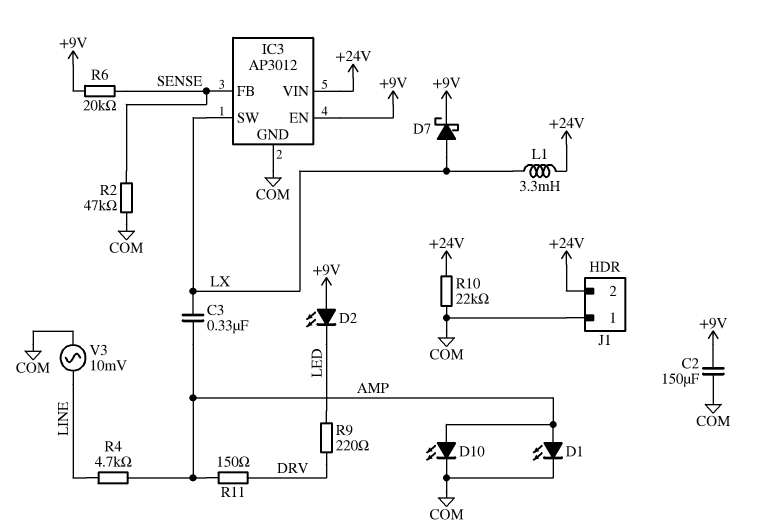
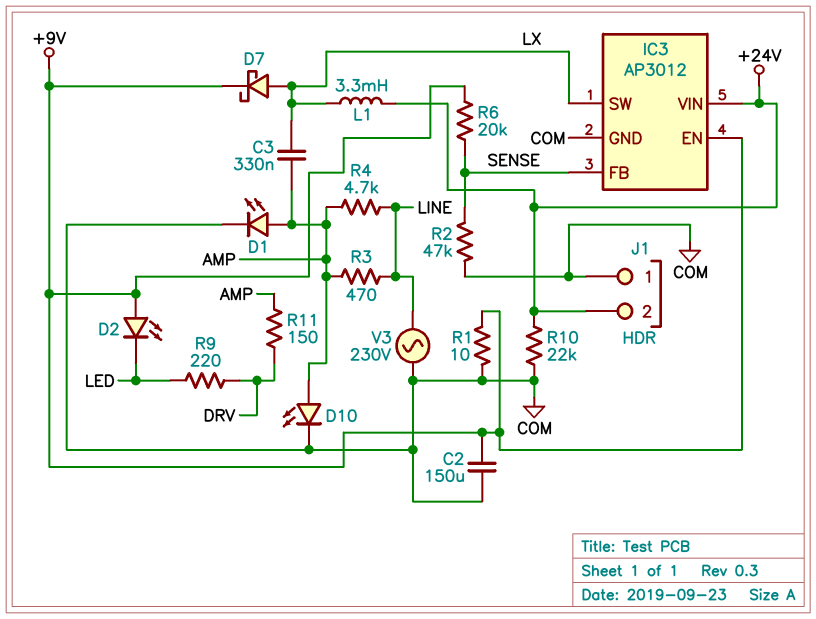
R1: none -> 10 (+9V, COM)
R3: none -> 470 (AMP, LINE)
V3: AC 10mV (COM, LINE) -> AC 230V (COM, LINE)

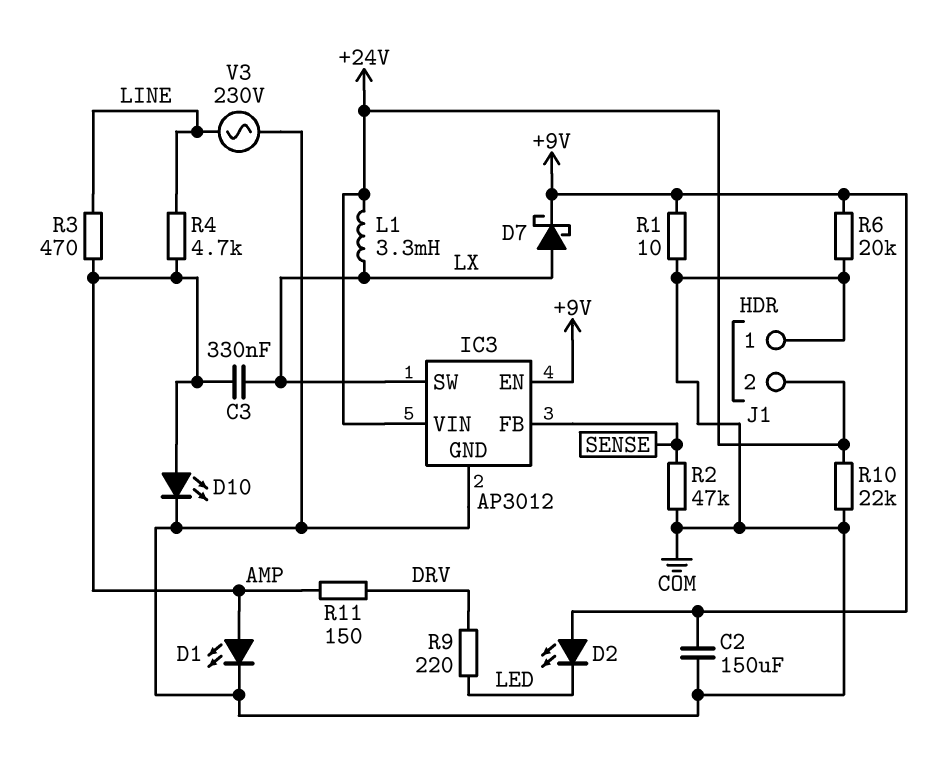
R6: 20k (+9V, SENSE) -> 20k (+9V, COM)

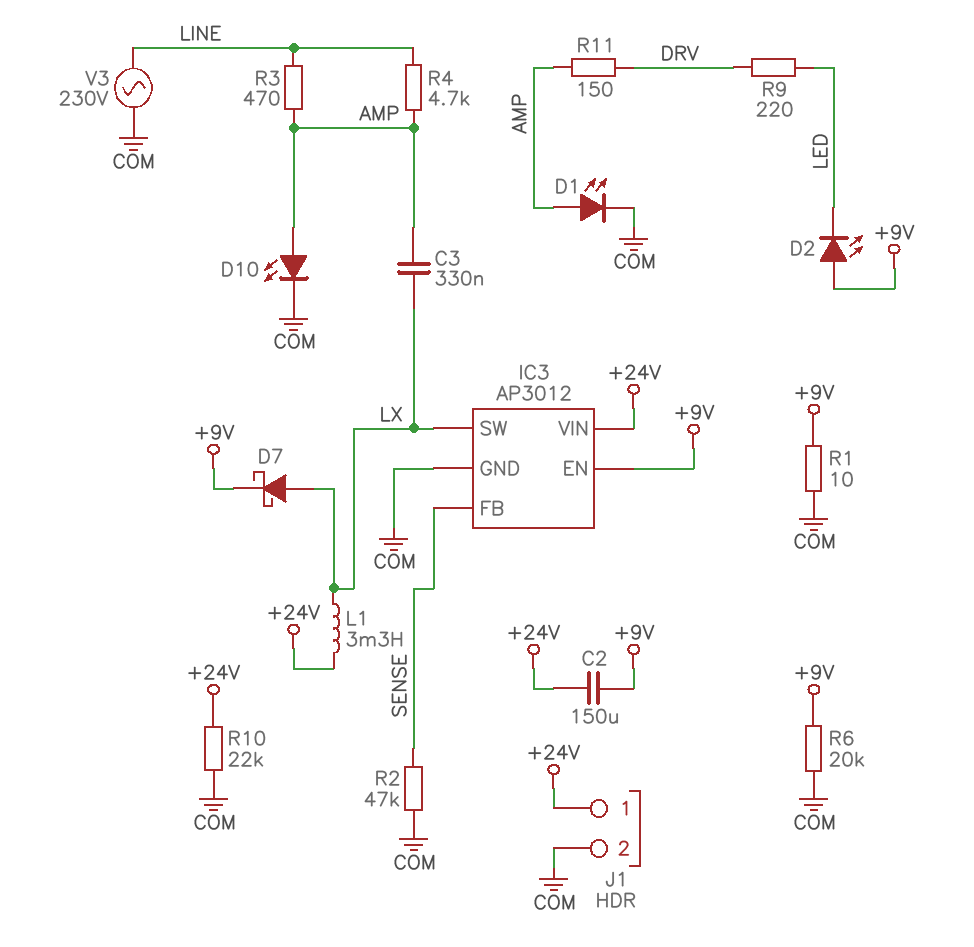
C2: 150uF (+9V, COM) -> 150uF (+9V, +24V)
J1 pin 1: COM -> +24V
J1 pin 2: +24V -> COM

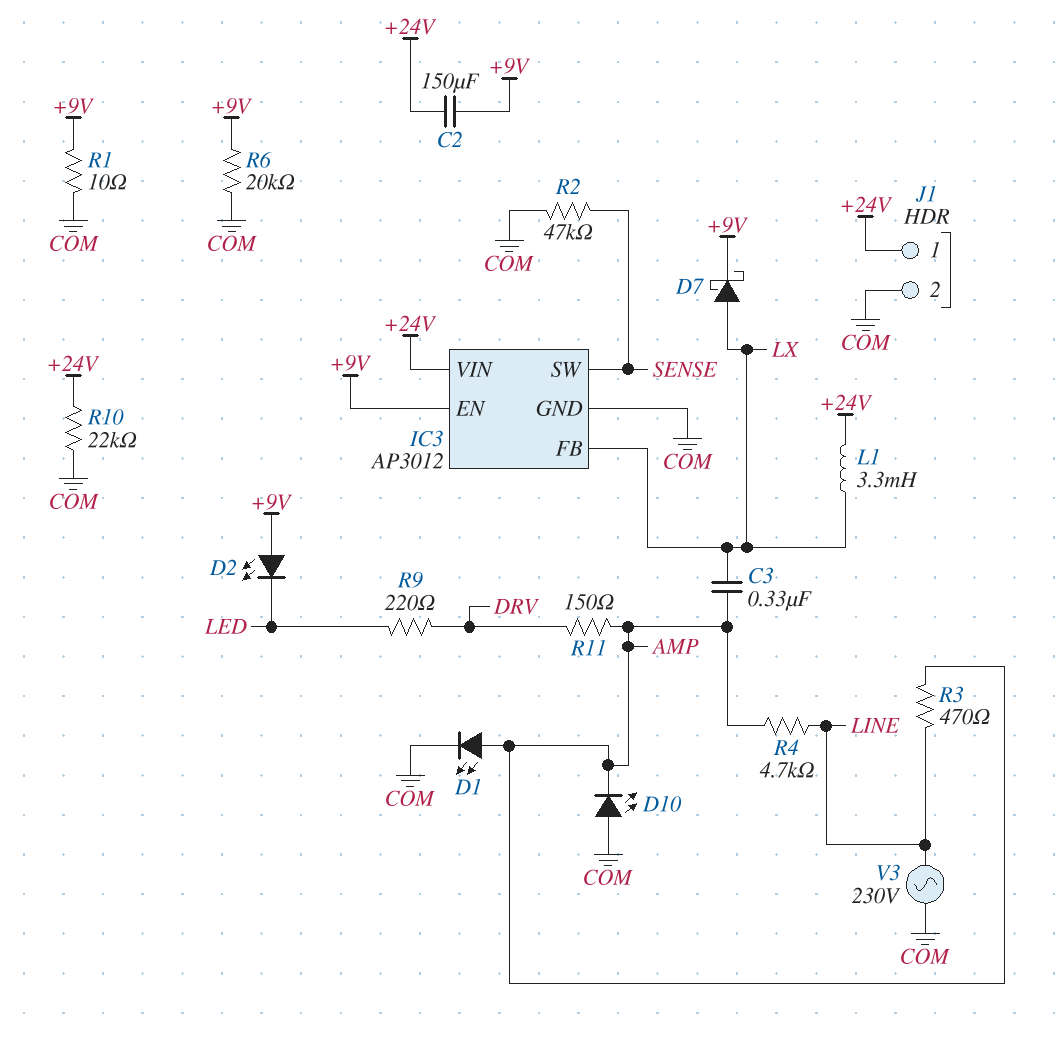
D10: LED (A AMP, K COM) -> LED (A COM, K AMP)
IC3 pin FB: SENSE -> LX
IC3 pin SW: LX -> SENSE

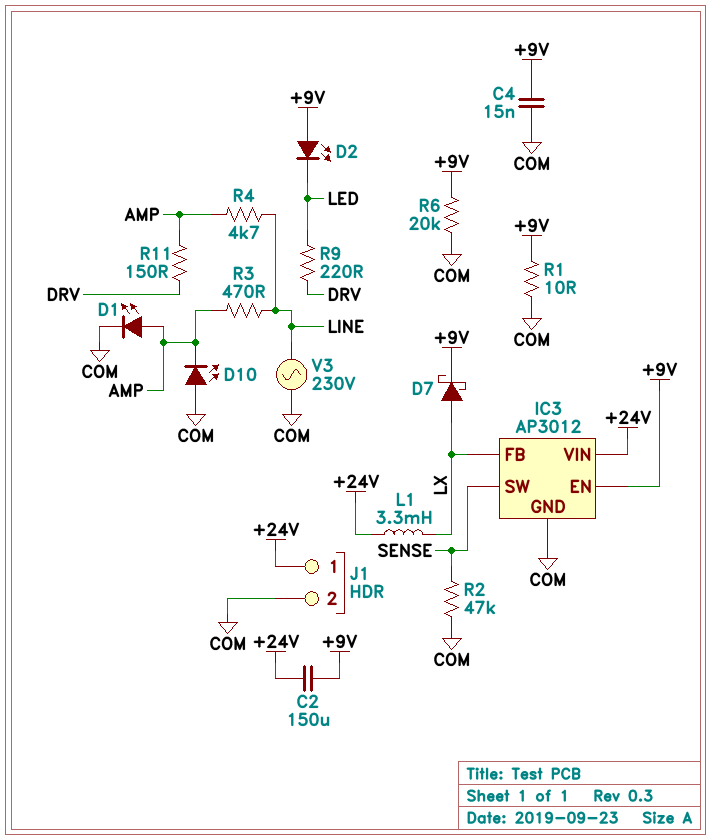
C3: 330nF (AMP, LX) -> none
C4: none -> 15nF (+9V, COM)
R10: 22k (+24V, COM) -> none

